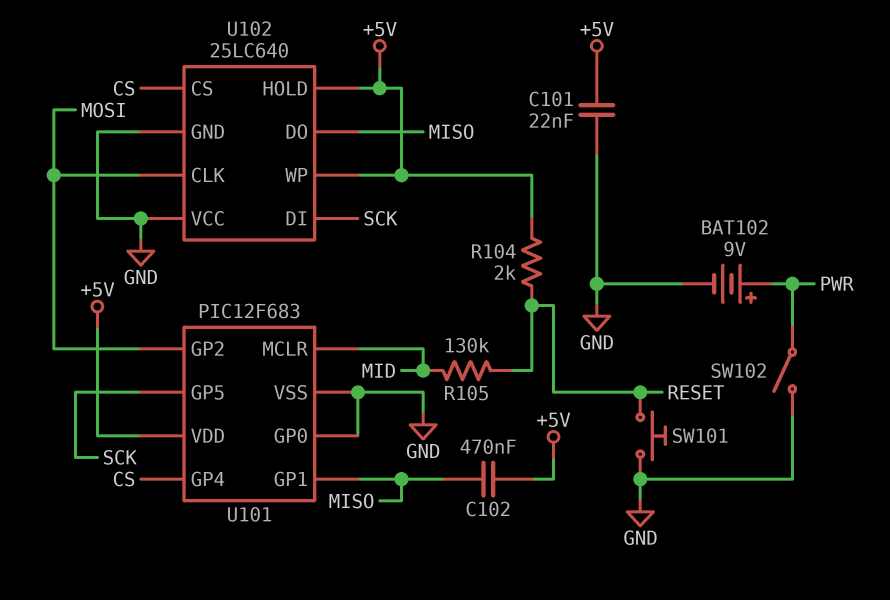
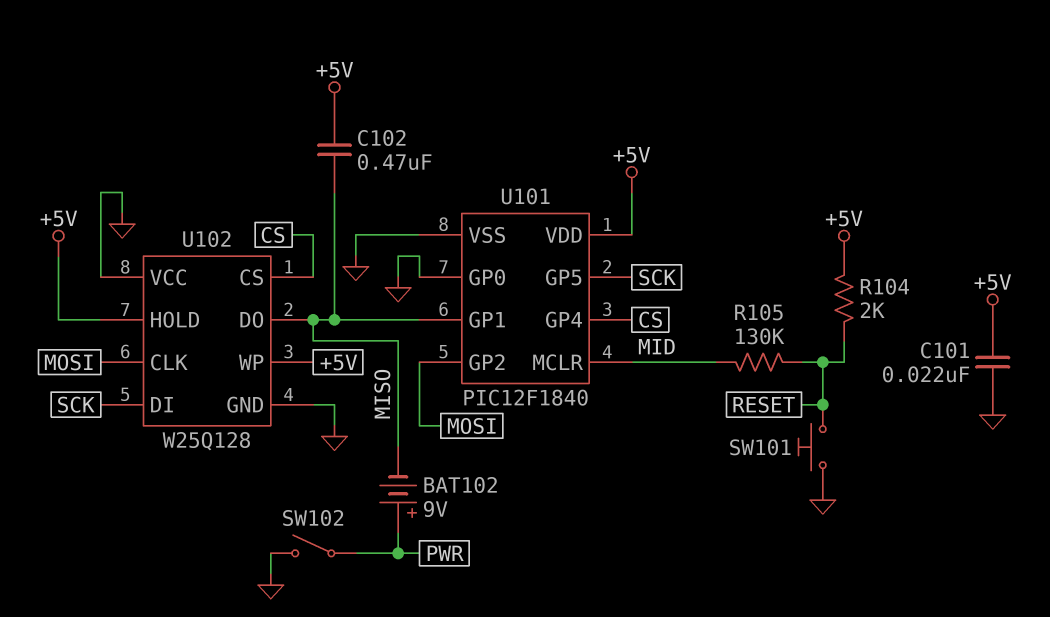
BAT102: 9V (plus PWR, minus GND) -> 9V (plus PWR, minus MISO)
U101: PIC12F683 -> PIC12F1840
U102: 25LC640 -> W25Q128

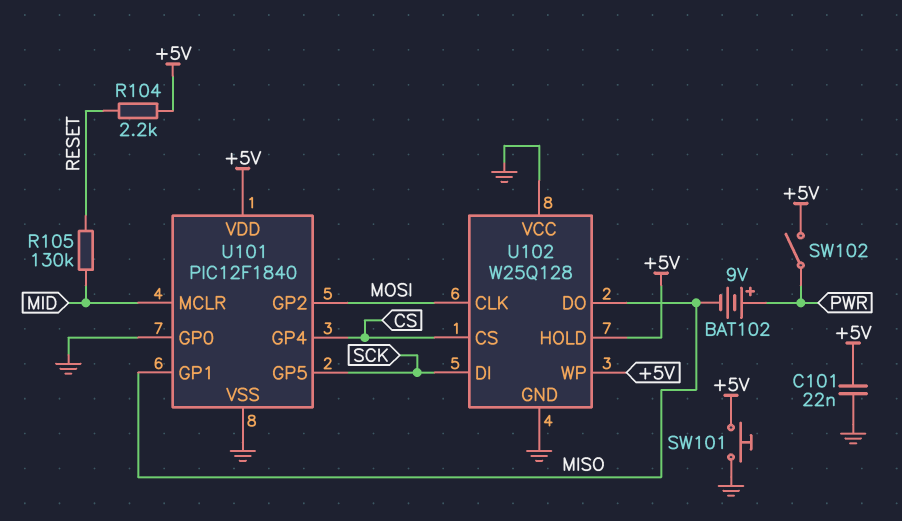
C102: 470nF (+5V, MISO) -> none
R104: 2k (+5V, RESET) -> 2.2k (+5V, RESET)
SW101: button (GND, RESET) -> button (+5V, GND)
SW102: switch (GND, PWR) -> switch (+5V, PWR)

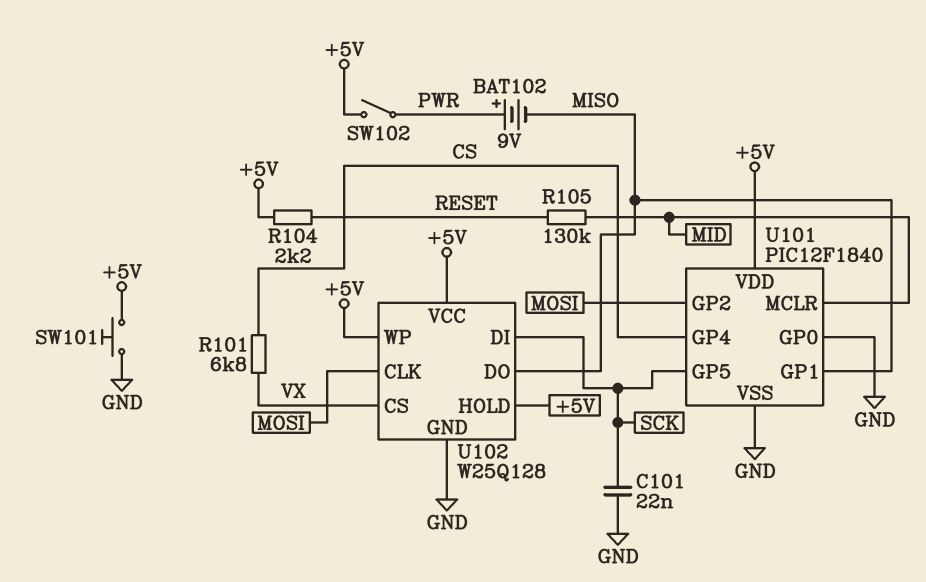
C101: 22nF (+5V, GND) -> 22nF (GND, SCK)
R101: none -> 6.8k (CS, VX)
U102 pin CS: CS -> VX
U102 pin VCC: GND -> +5V

